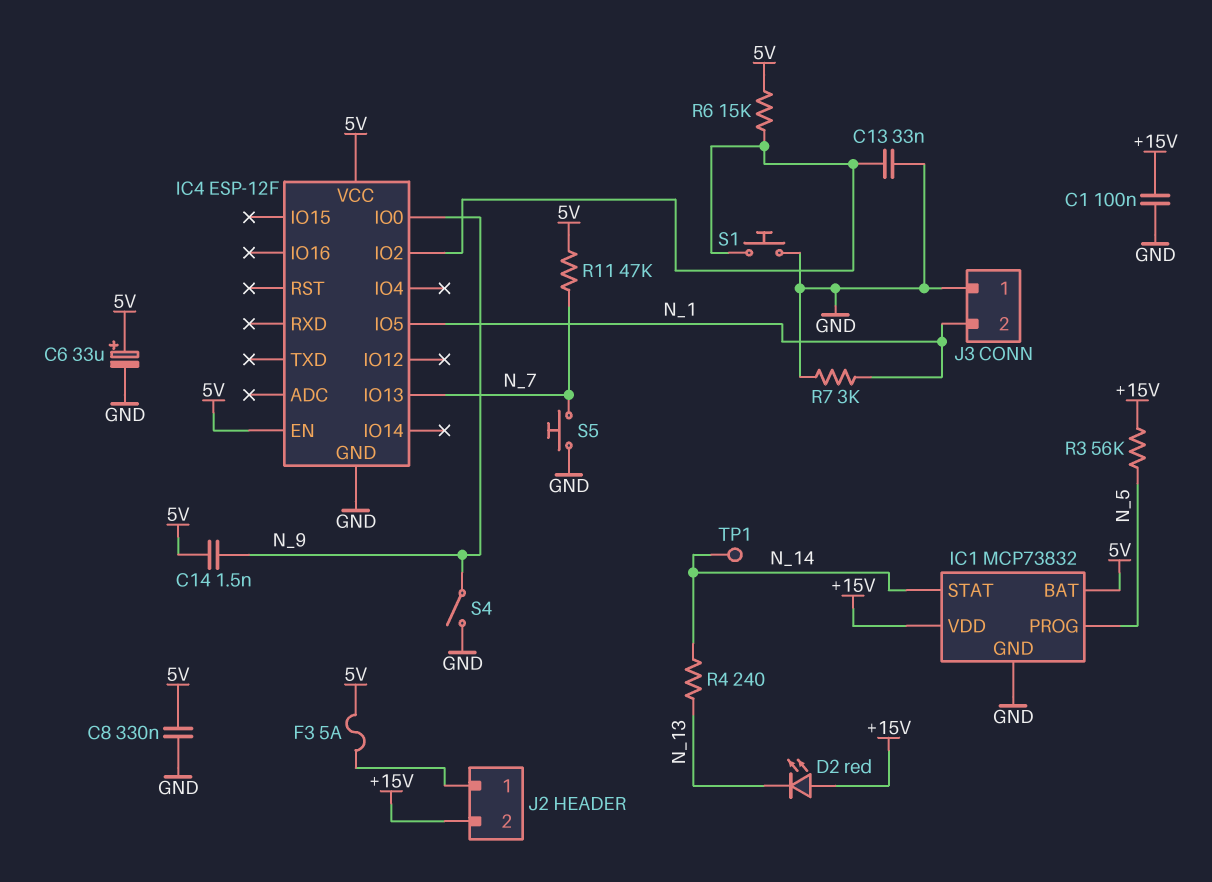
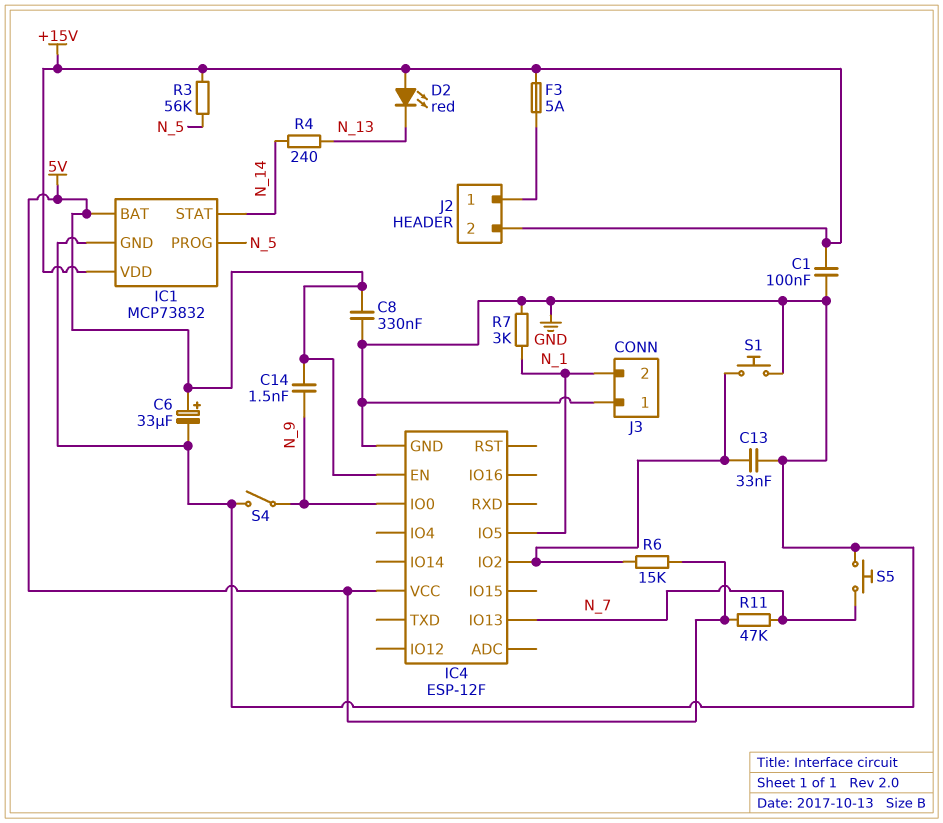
F3: 5A (5V, J2/1) -> 5A (+15V, J2/1)
TP1: test point (N_14) -> none

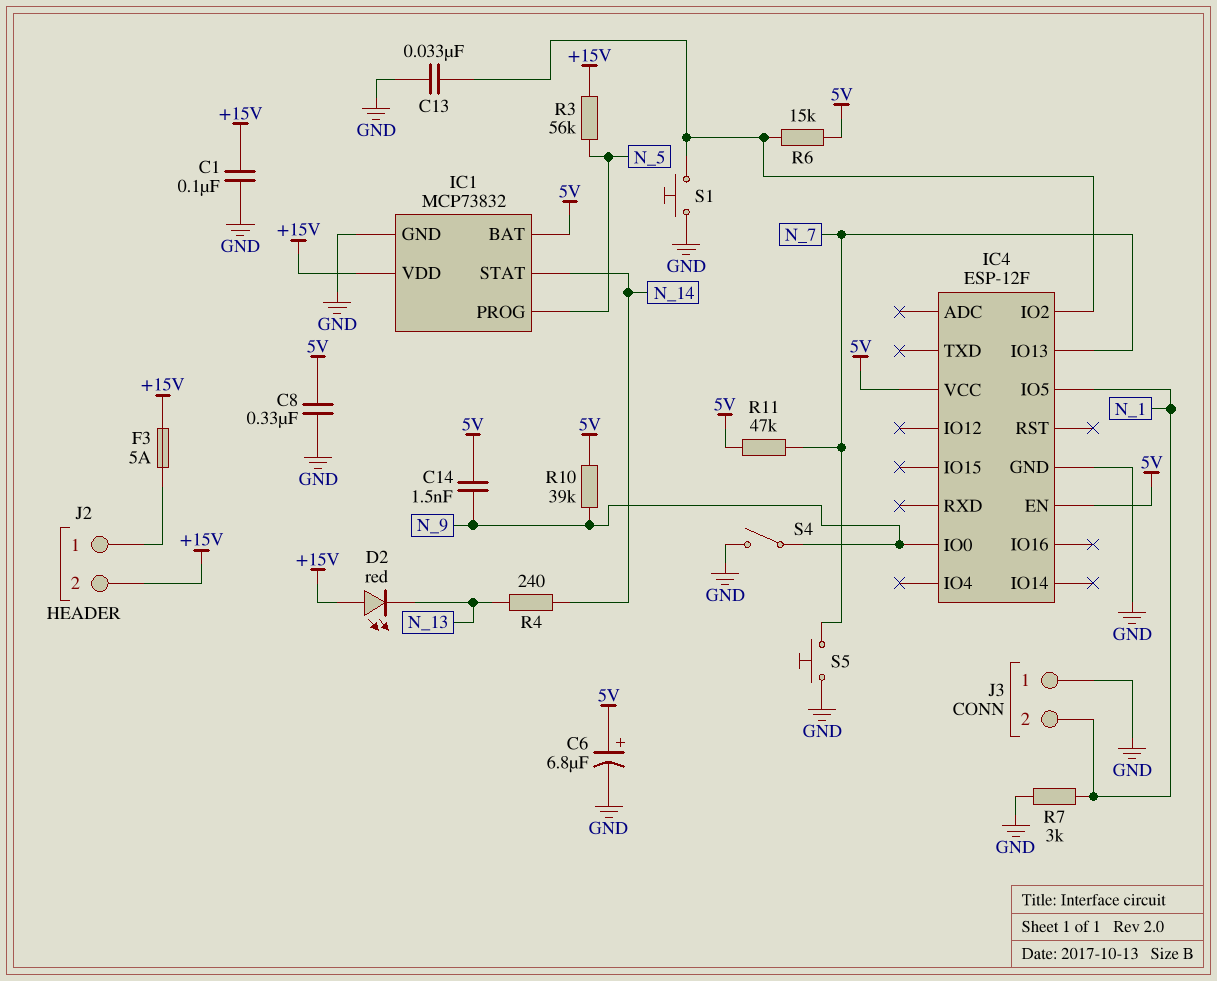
C6: 33uF (plus 5V, minus GND) -> 6.8uF (plus 5V, minus GND)
R10: none -> 39k (5V, N_9)

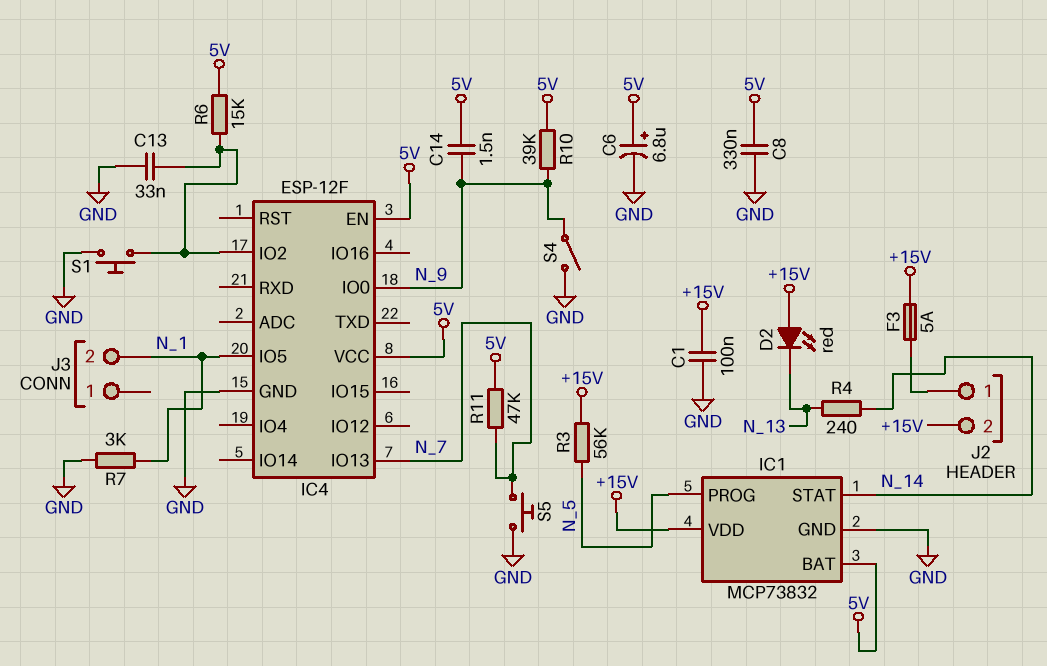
J3 pin 1: GND -> none

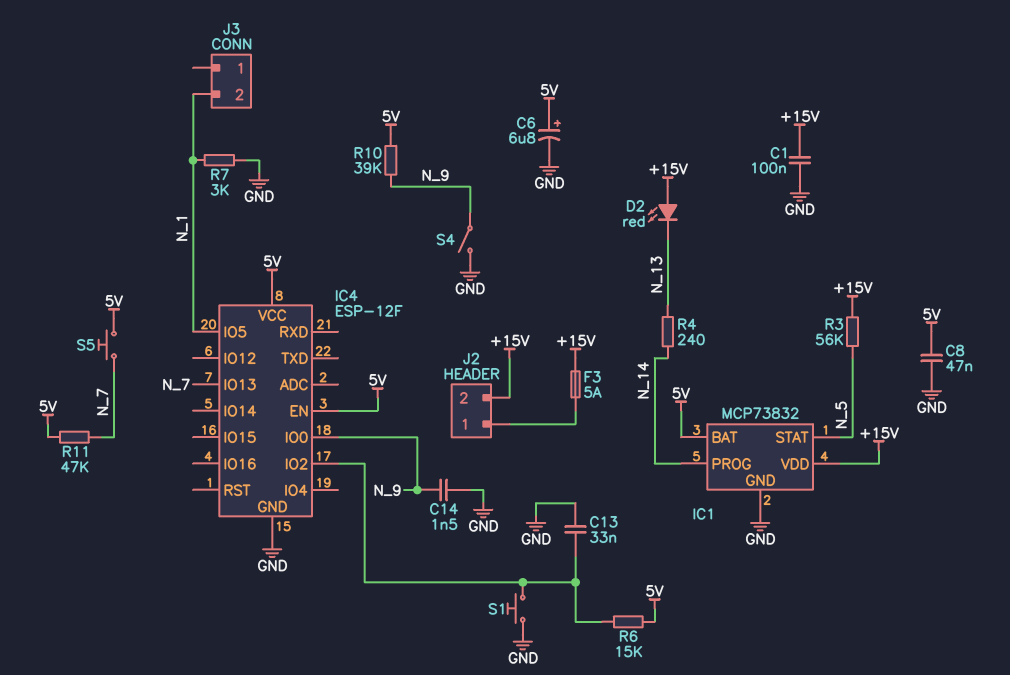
C8: 330nF (5V, GND) -> 47nF (5V, GND)
C14: 1.5nF (5V, N_9) -> 1.5nF (GND, N_9)
IC1 pin PROG: N_5 -> N_14
IC1 pin STAT: N_14 -> N_5
S5: button (GND, N_7) -> button (5V, N_7)

